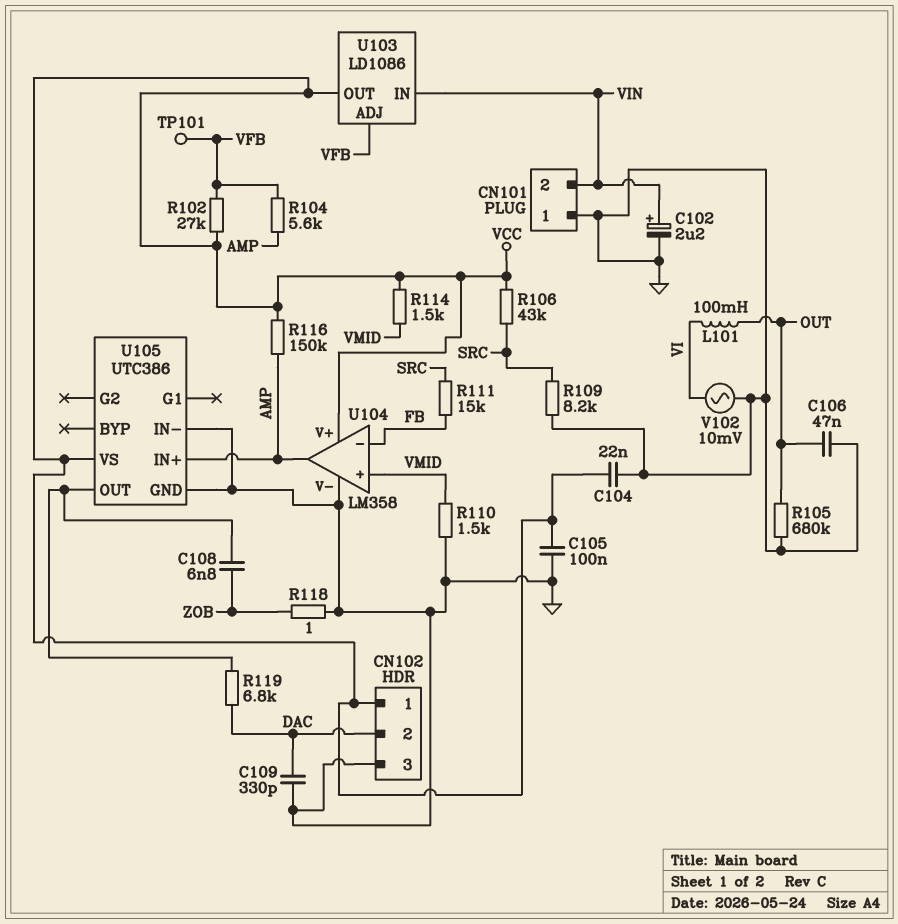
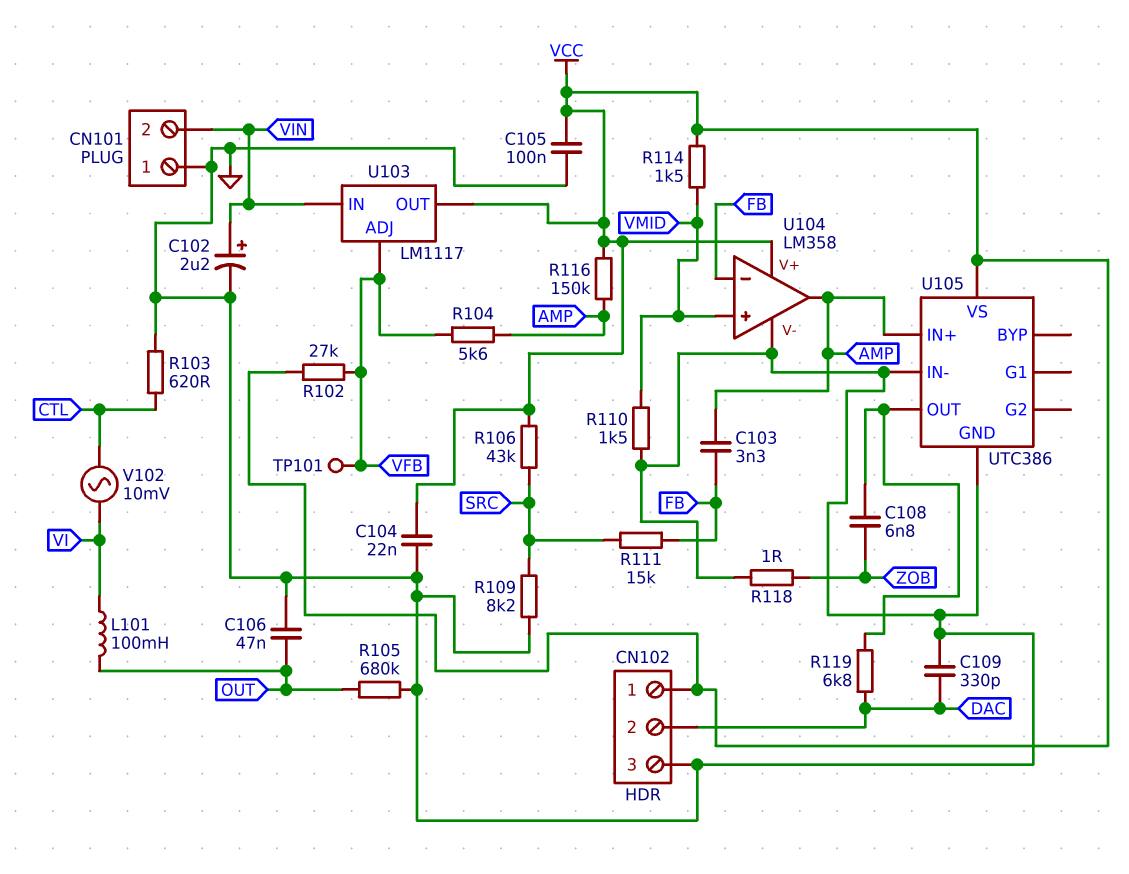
C103: none -> 3.3nF (AMP, FB)
R103: none -> 620 (CTL, GND)
U103: LD1086 -> LM1117
V102: AC 10mV (GND, VI) -> AC 10mV (CTL, VI)

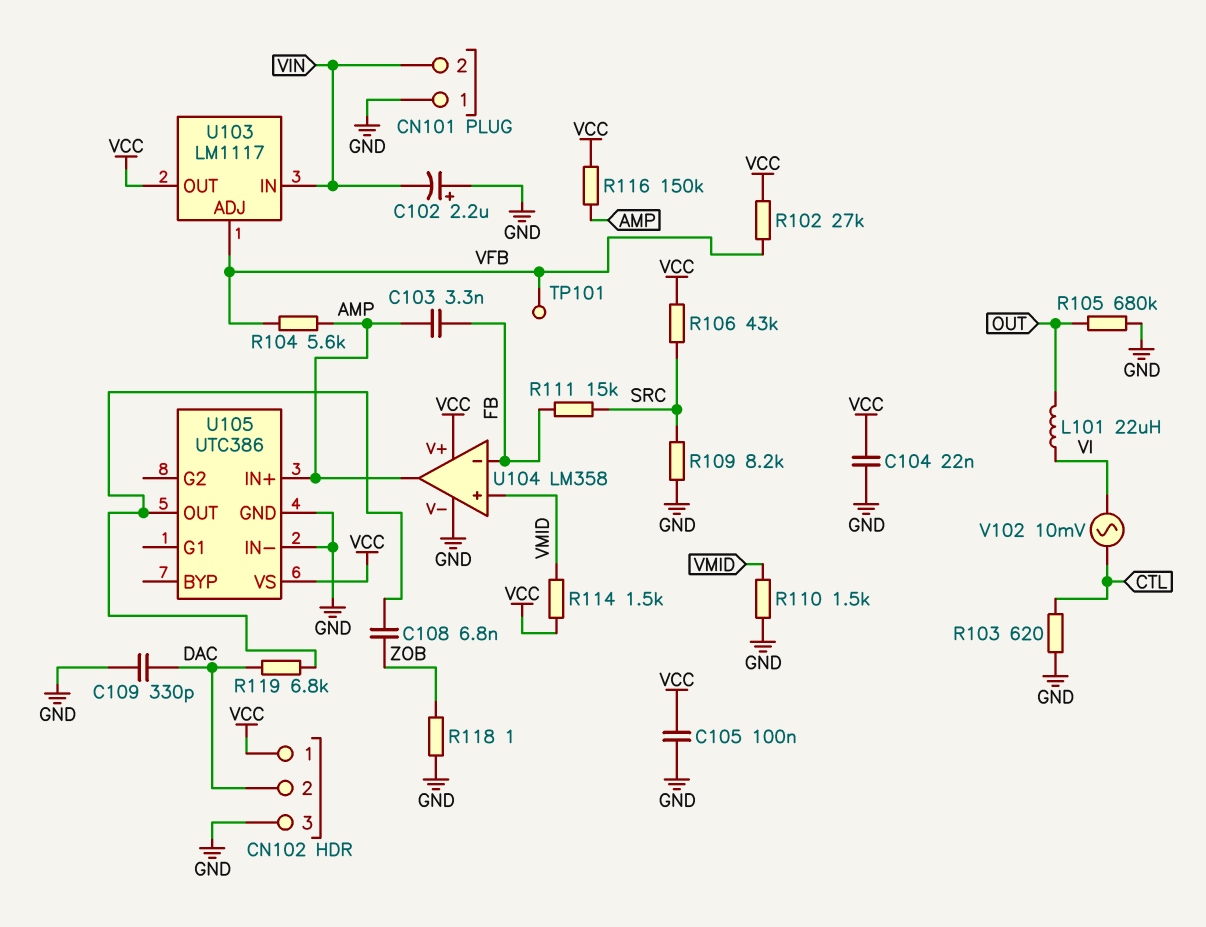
C102: 2.2uF (plus VIN, minus GND) -> 2.2uF (plus GND, minus VIN)
C106: 47nF (GND, OUT) -> none
L101: 100mH (OUT, VI) -> 22uH (OUT, VI)

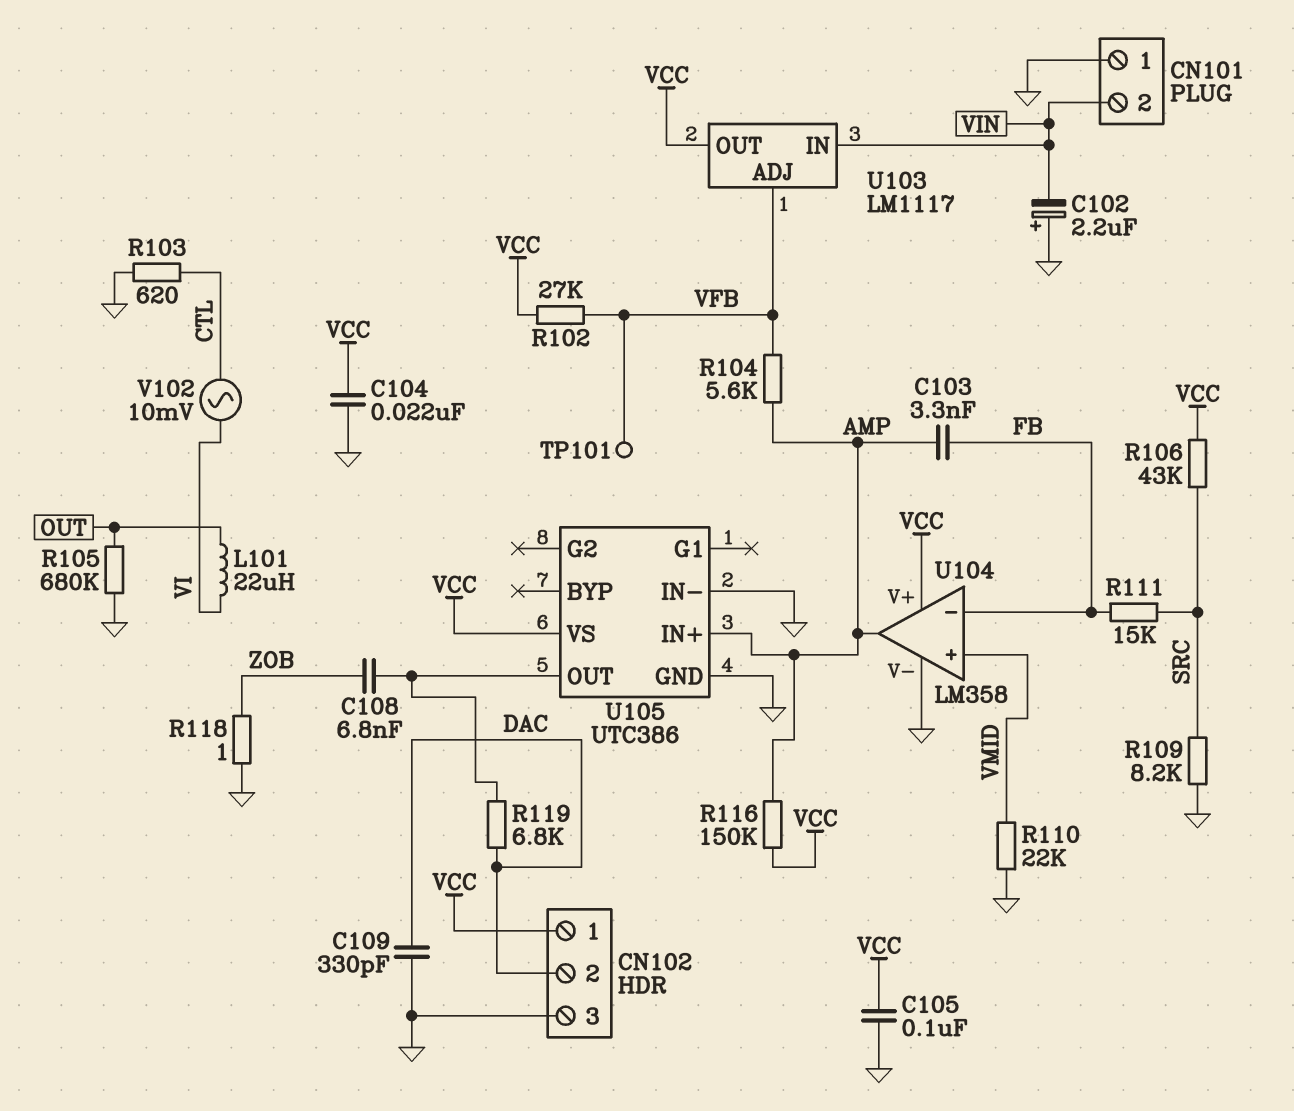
R110: 1.5k (GND, VMID) -> 22k (GND, VMID)
R114: 1.5k (VCC, VMID) -> none

